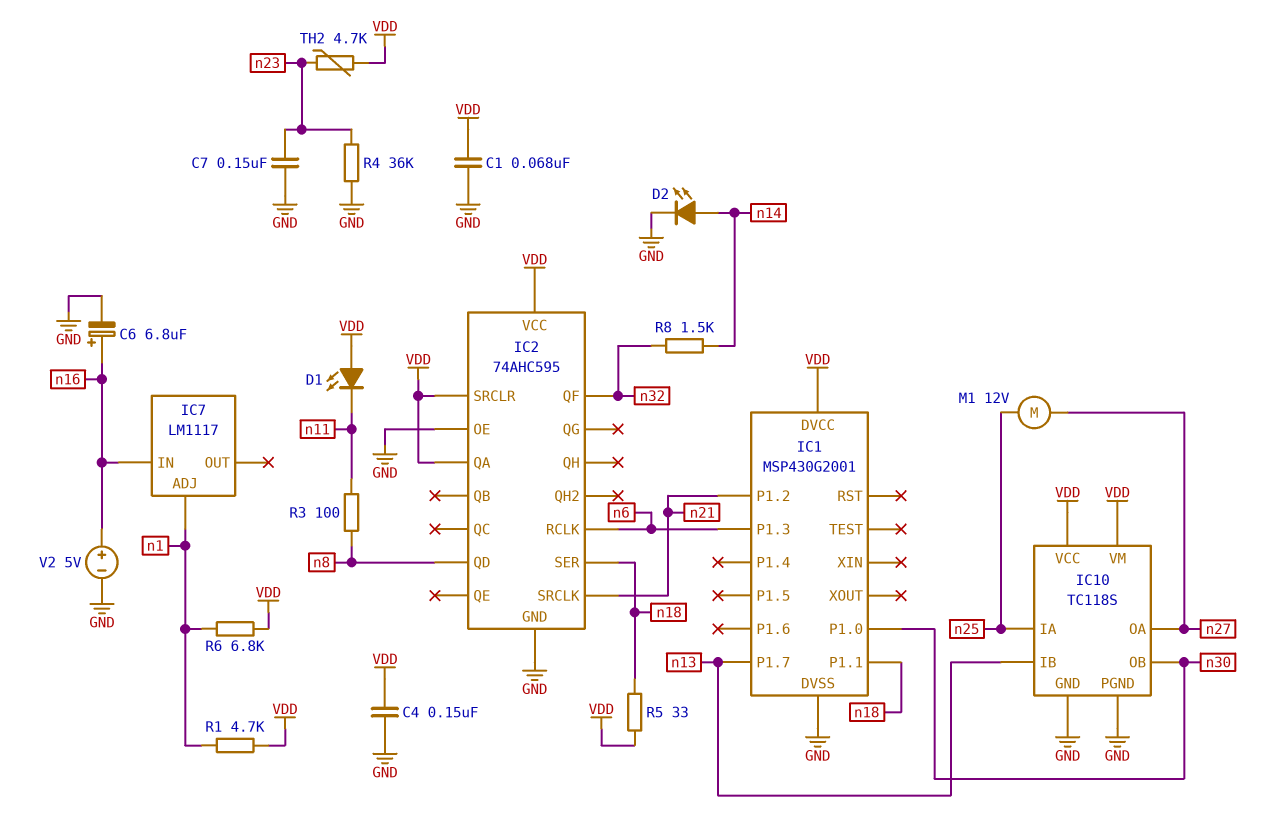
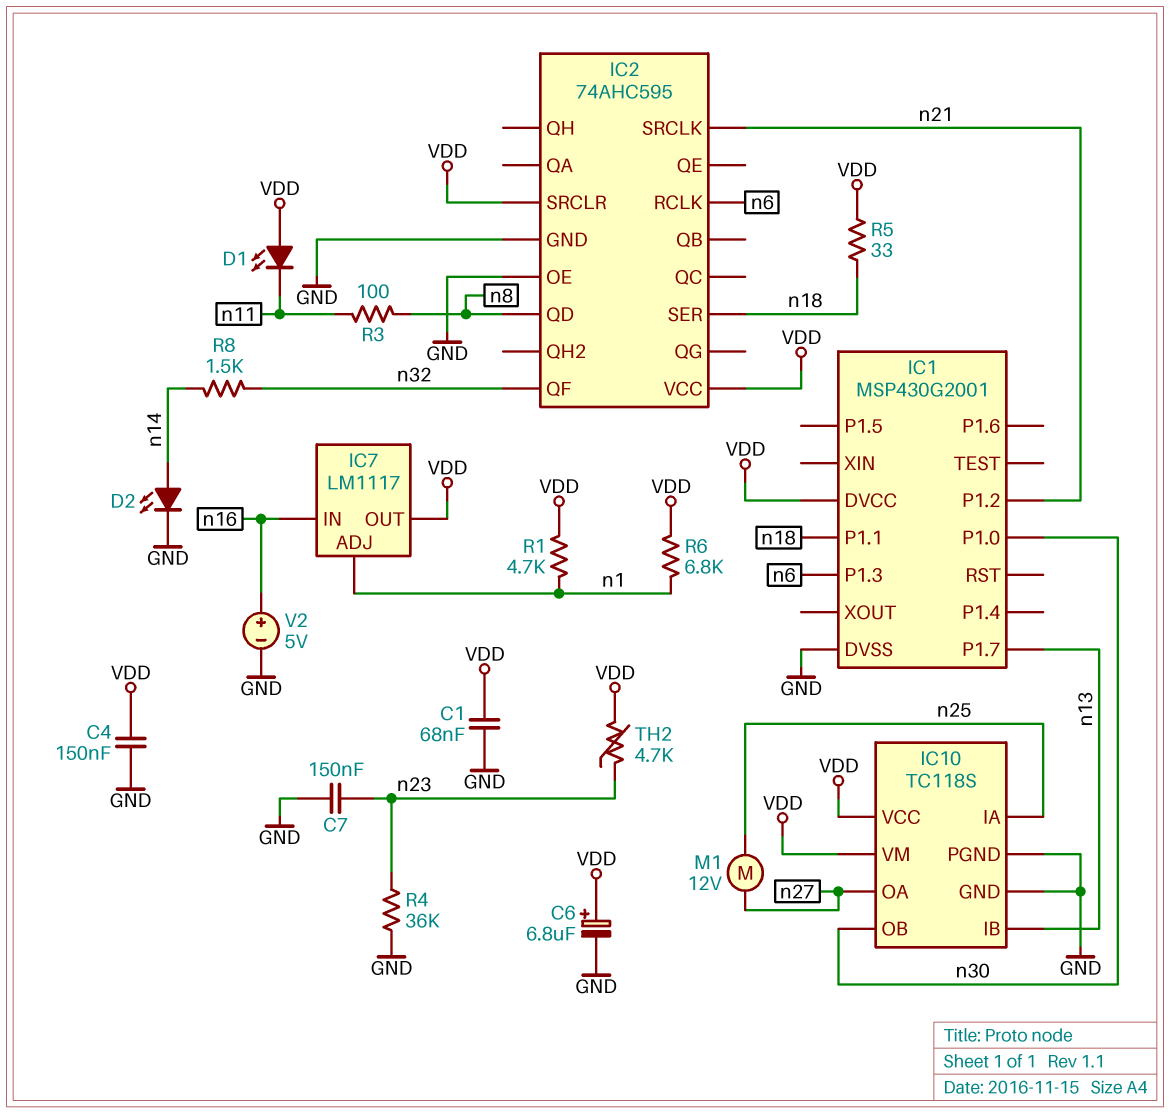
C6: 6.8uF (plus n16, minus GND) -> 6.8uF (plus VDD, minus GND)
IC2 pin QA: VDD -> none
IC7 pin OUT: none -> VDD

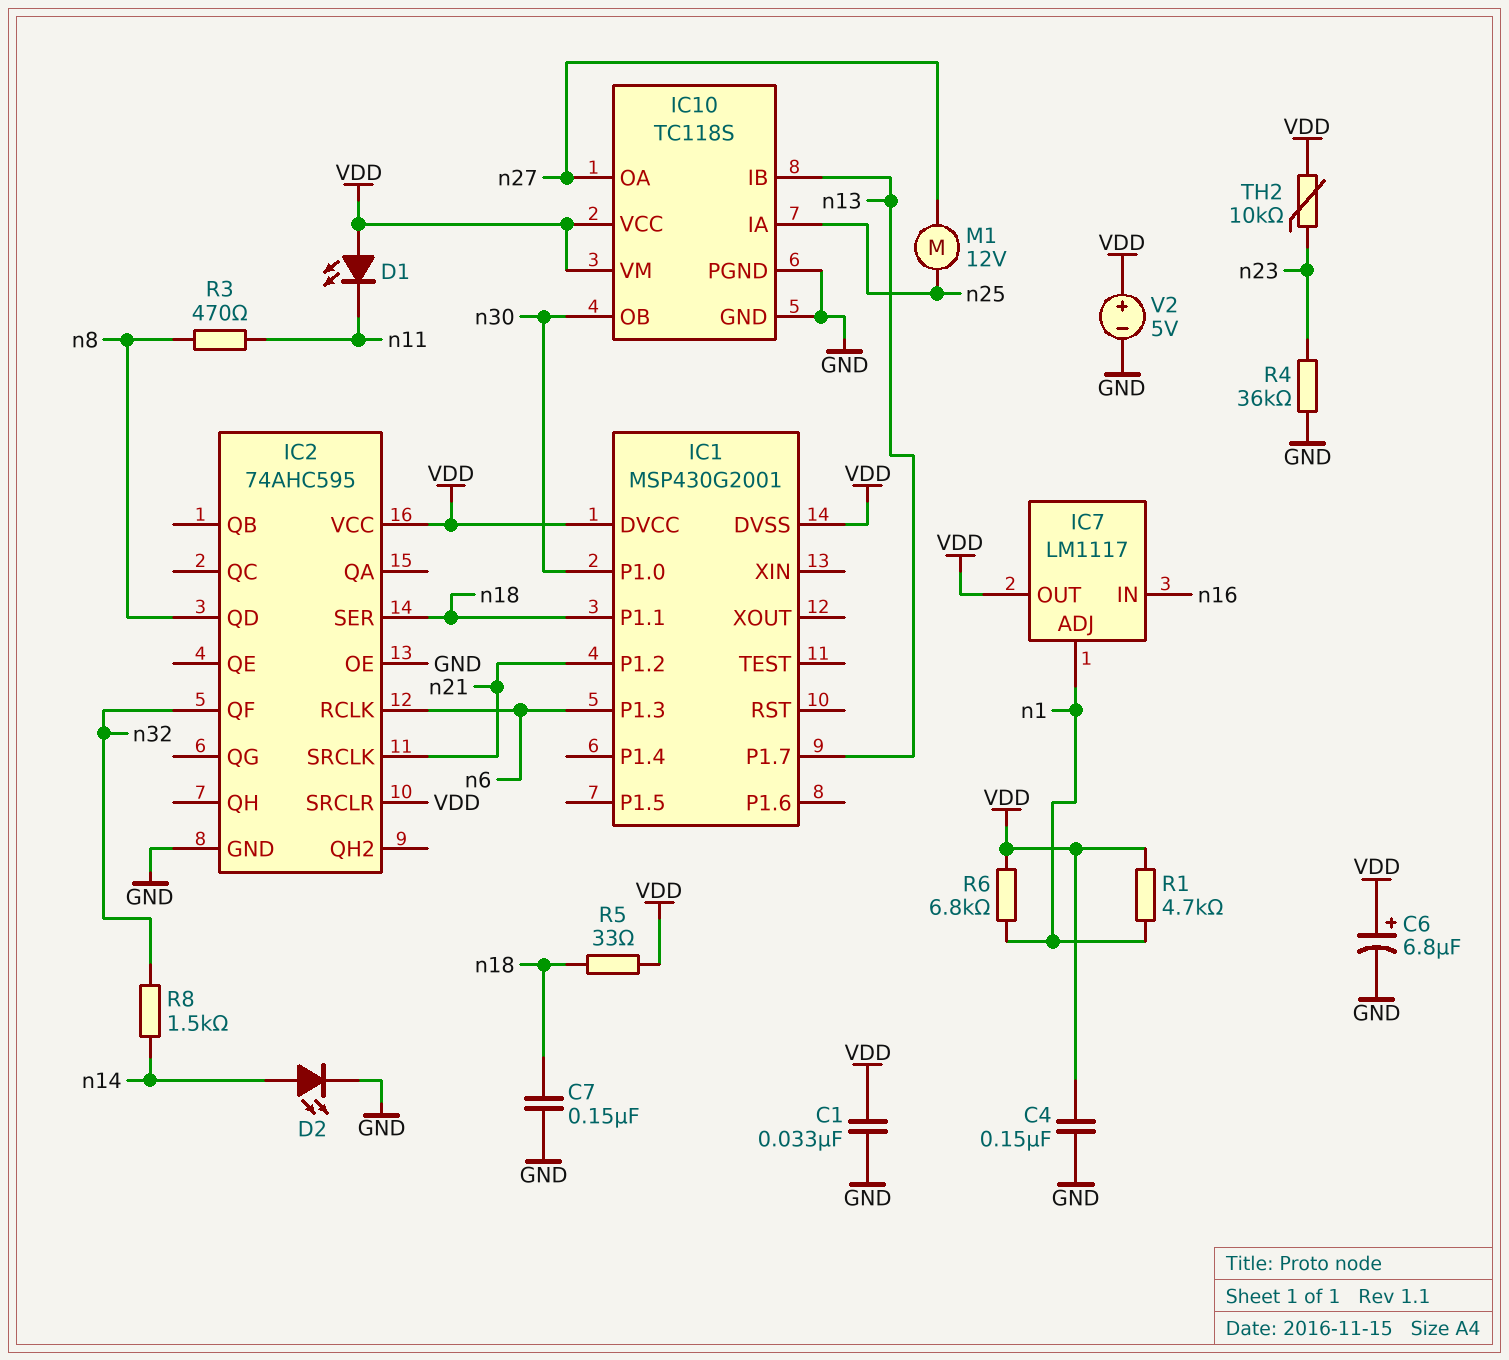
C1: 68nF (GND, VDD) -> 33nF (GND, VDD)
C7: 150nF (GND, n23) -> 150nF (GND, n18)
IC1 pin DVSS: GND -> VDD
R3: 100 (n8, n11) -> 470 (n8, n11)
TH2: 4.7k (VDD, n23) -> 10k (VDD, n23)
V2: 5V (plus n16, minus GND) -> 5V (plus VDD, minus GND)

